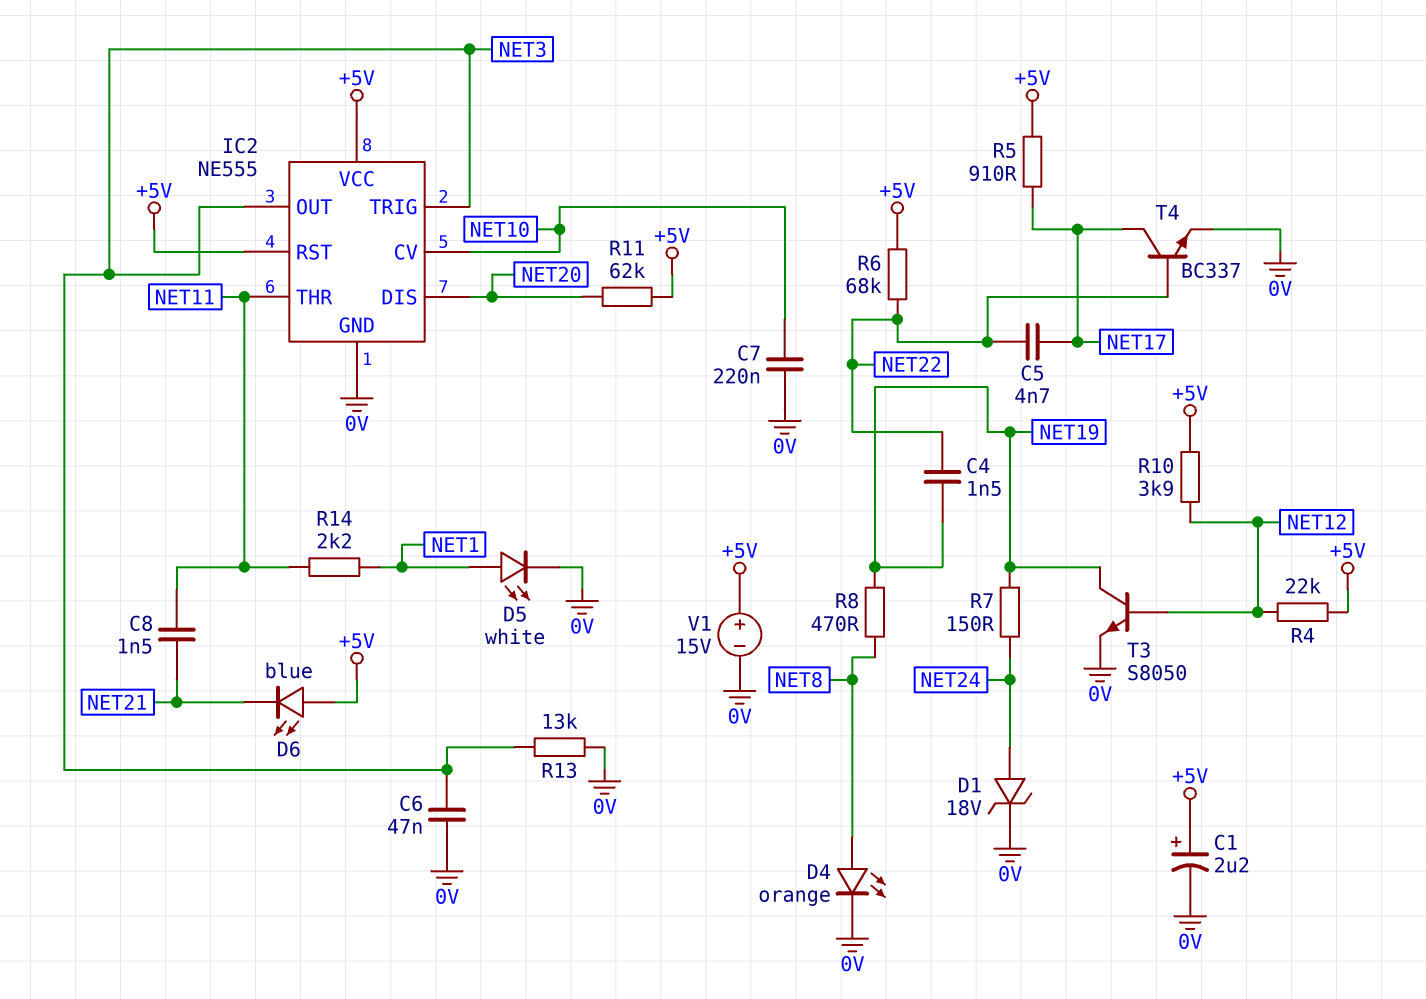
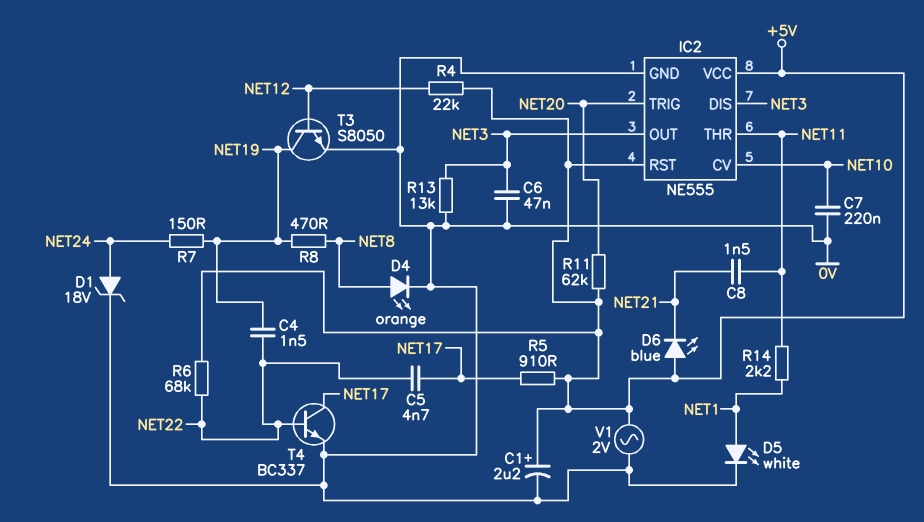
IC2 pin DIS: NET20 -> NET3
IC2 pin TRIG: NET3 -> NET20
R10: 3.9k (+5V, NET12) -> none
V1: 15V (plus +5V, minus 0V) -> AC 2V (+5V, 0V)

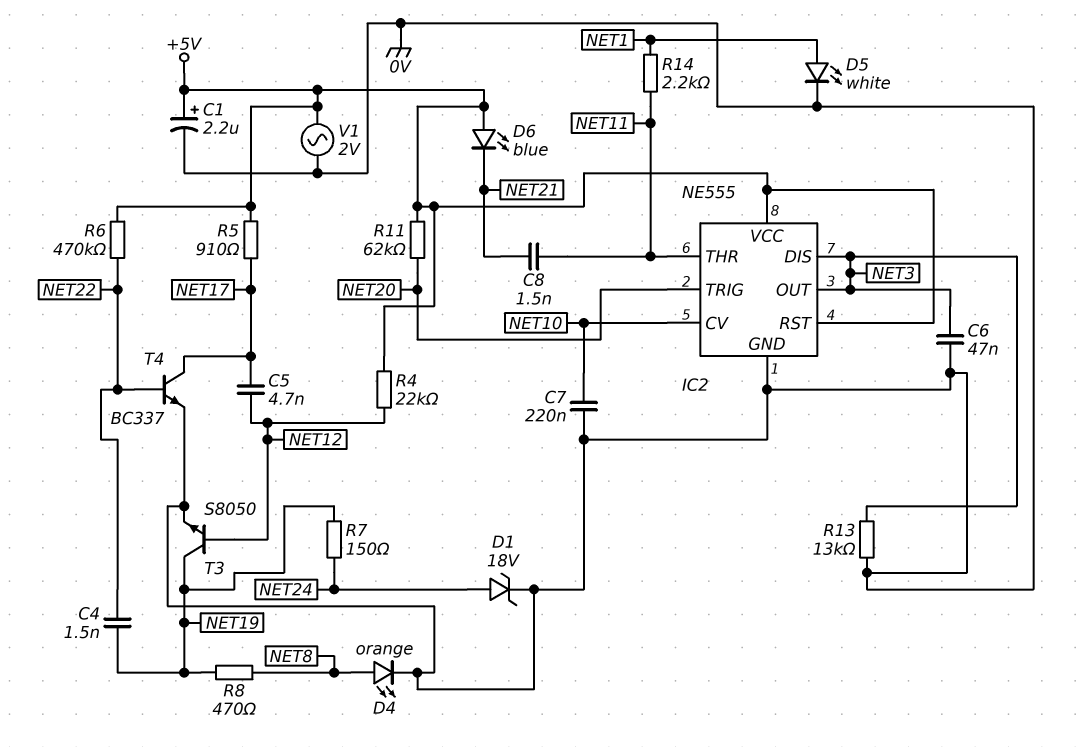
C5: 4.7nF (NET17, NET22) -> 4.7nF (NET12, NET17)
R6: 68k (+5V, NET22) -> 470k (+5V, NET22)

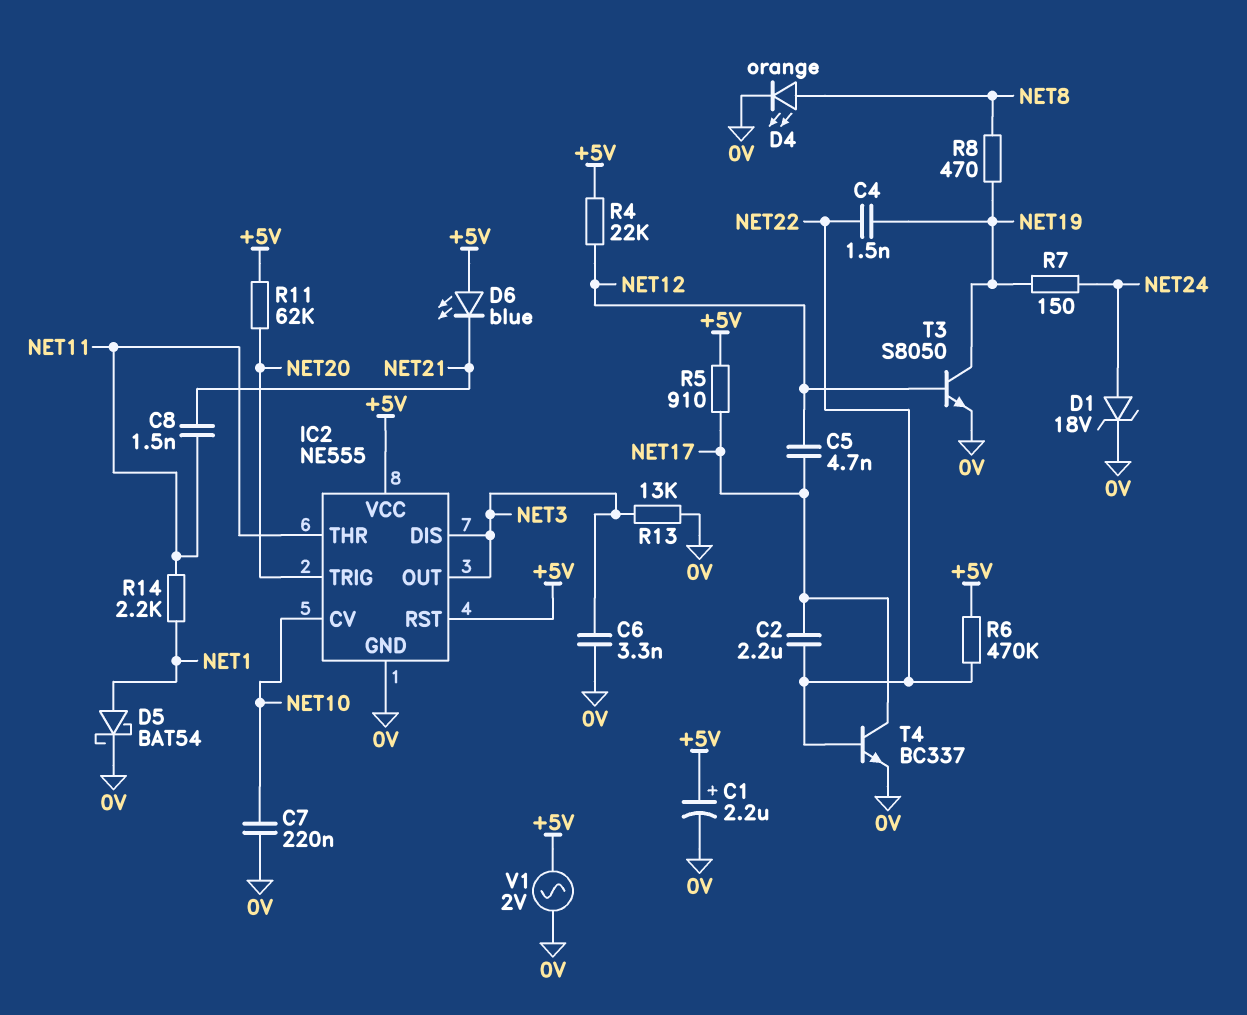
C2: none -> 2.2uF (NET17, NET22)
C6: 47nF (0V, NET3) -> 3.3nF (0V, NET3)
D5: LED white (A NET1, K 0V) -> schottky BAT54 (A NET1, K 0V)

